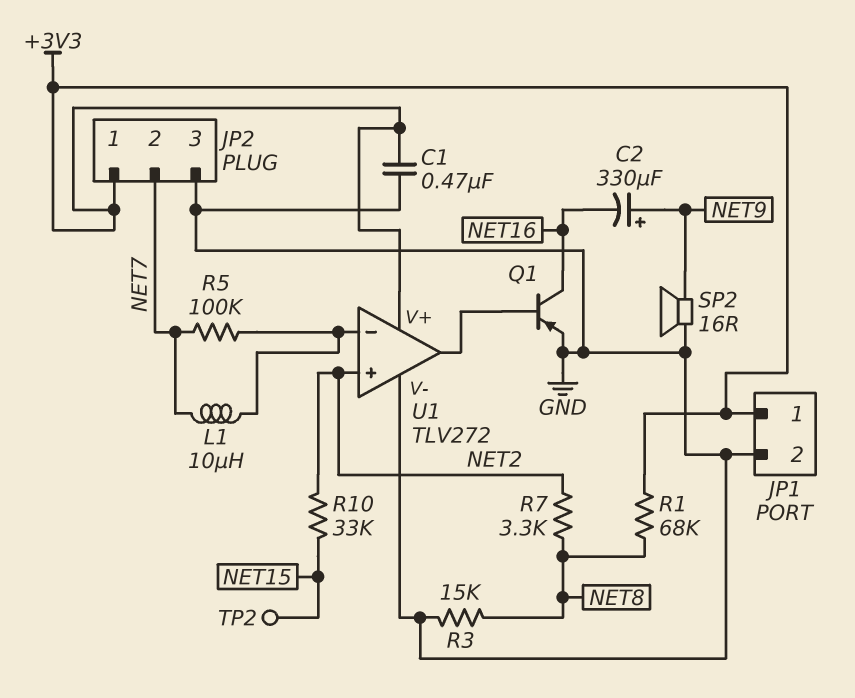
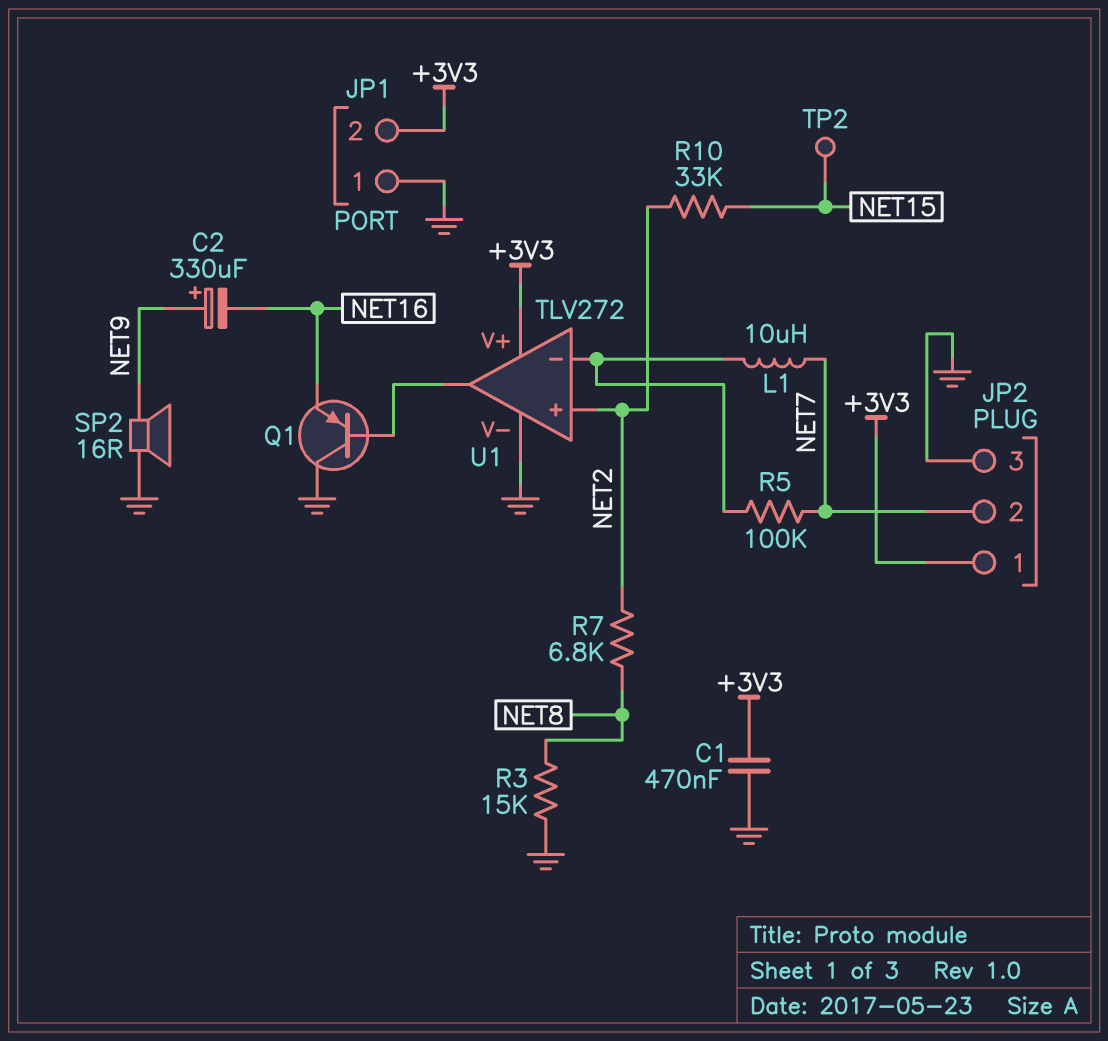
JP1 pin 1: +3V3 -> GND
JP1 pin 2: GND -> +3V3
Q1: PNP (B U1/out, C NET16, E GND) -> PNP (B U1/out, C GND, E NET16)
R1: 68k (+3V3, NET8) -> none
R7: 3.3k (NET2, NET8) -> 6.8k (NET2, NET8)

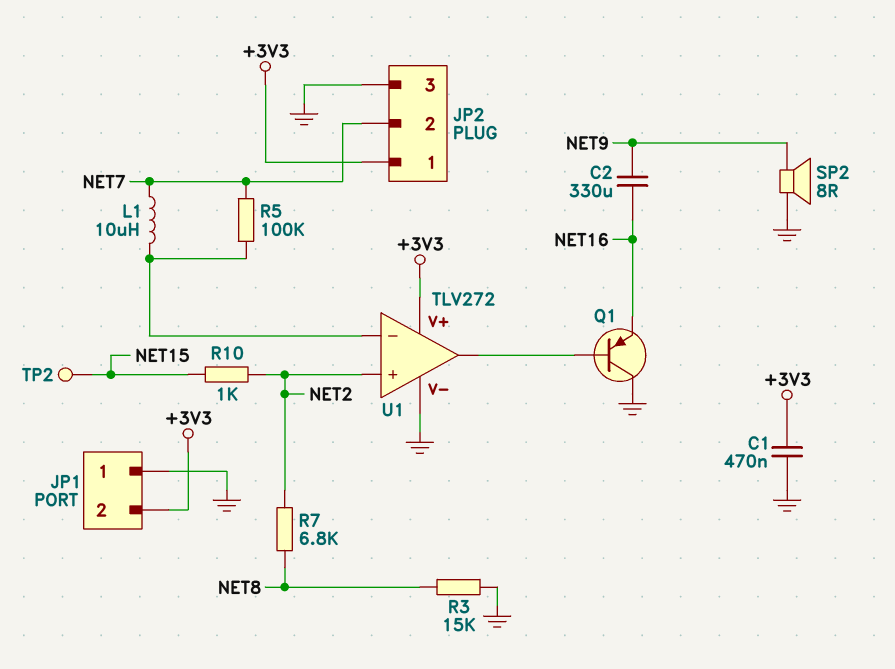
C2: 330uF (plus NET9, minus NET16) -> 330uF (NET9, NET16)
R10: 33k (NET2, NET15) -> 1k (NET2, NET15)
SP2: speaker 16R (GND, NET9) -> speaker 8R (GND, NET9)

